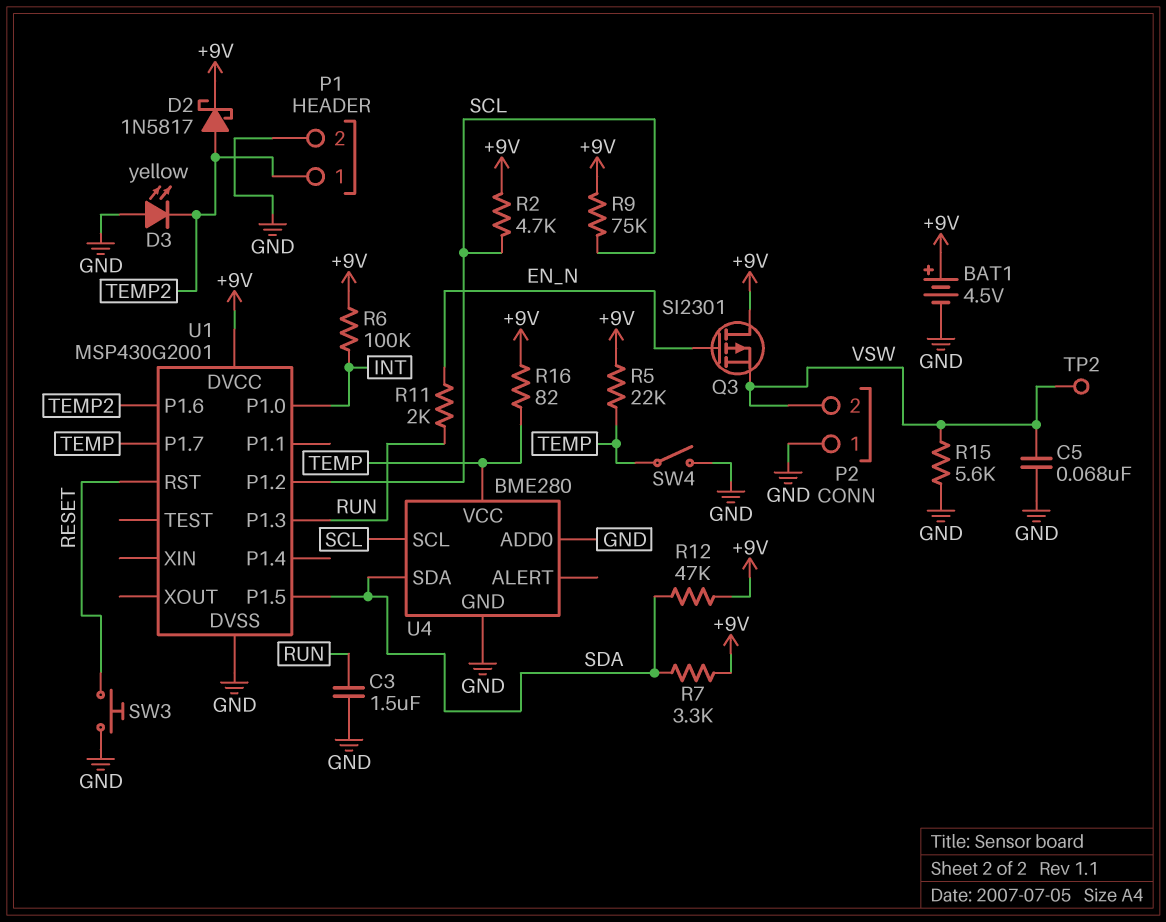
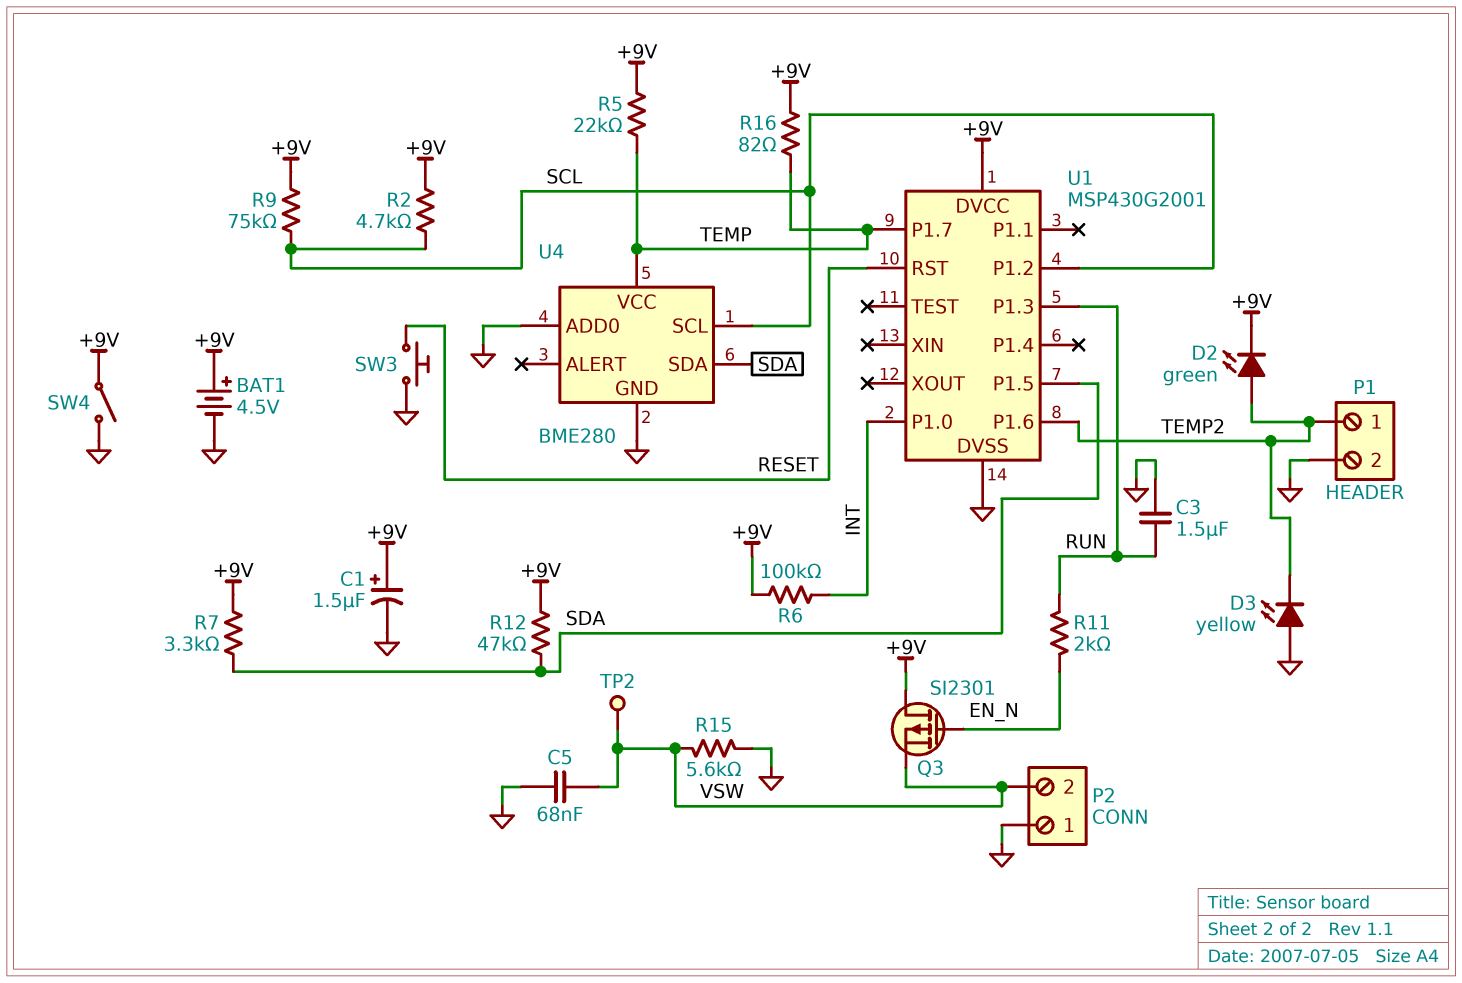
C1: none -> 1.5uF (plus +9V, minus GND)
D2: schottky 1N5817 (A TEMP2, K +9V) -> LED green (A TEMP2, K +9V)
SW4: switch (GND, TEMP) -> switch (+9V, GND)

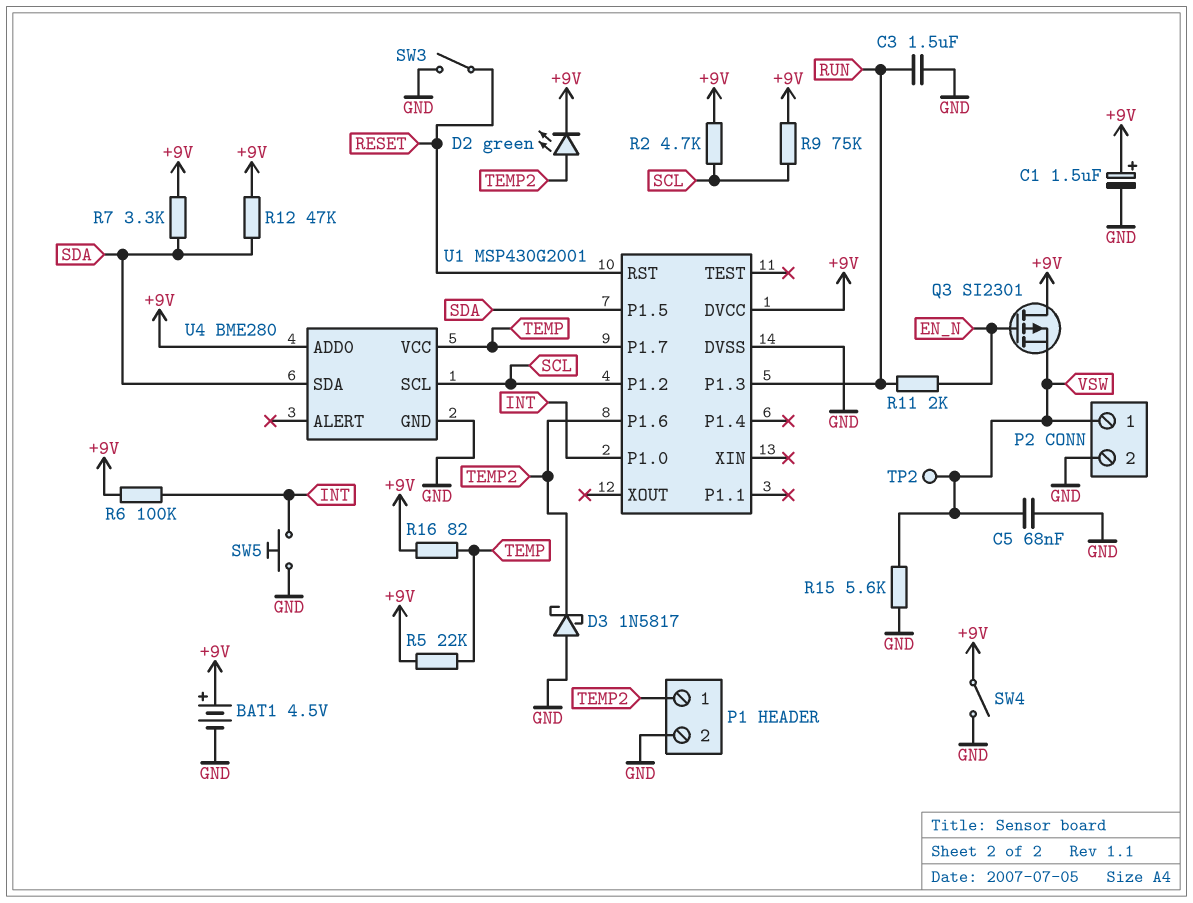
D3: LED yellow (A GND, K TEMP2) -> schottky 1N5817 (A GND, K TEMP2)
P2 pin 1: GND -> VSW
P2 pin 2: VSW -> GND
SW3: button (GND, RESET) -> switch (GND, RESET)
SW5: none -> button (GND, INT)
U4 pin ADD0: GND -> +9V

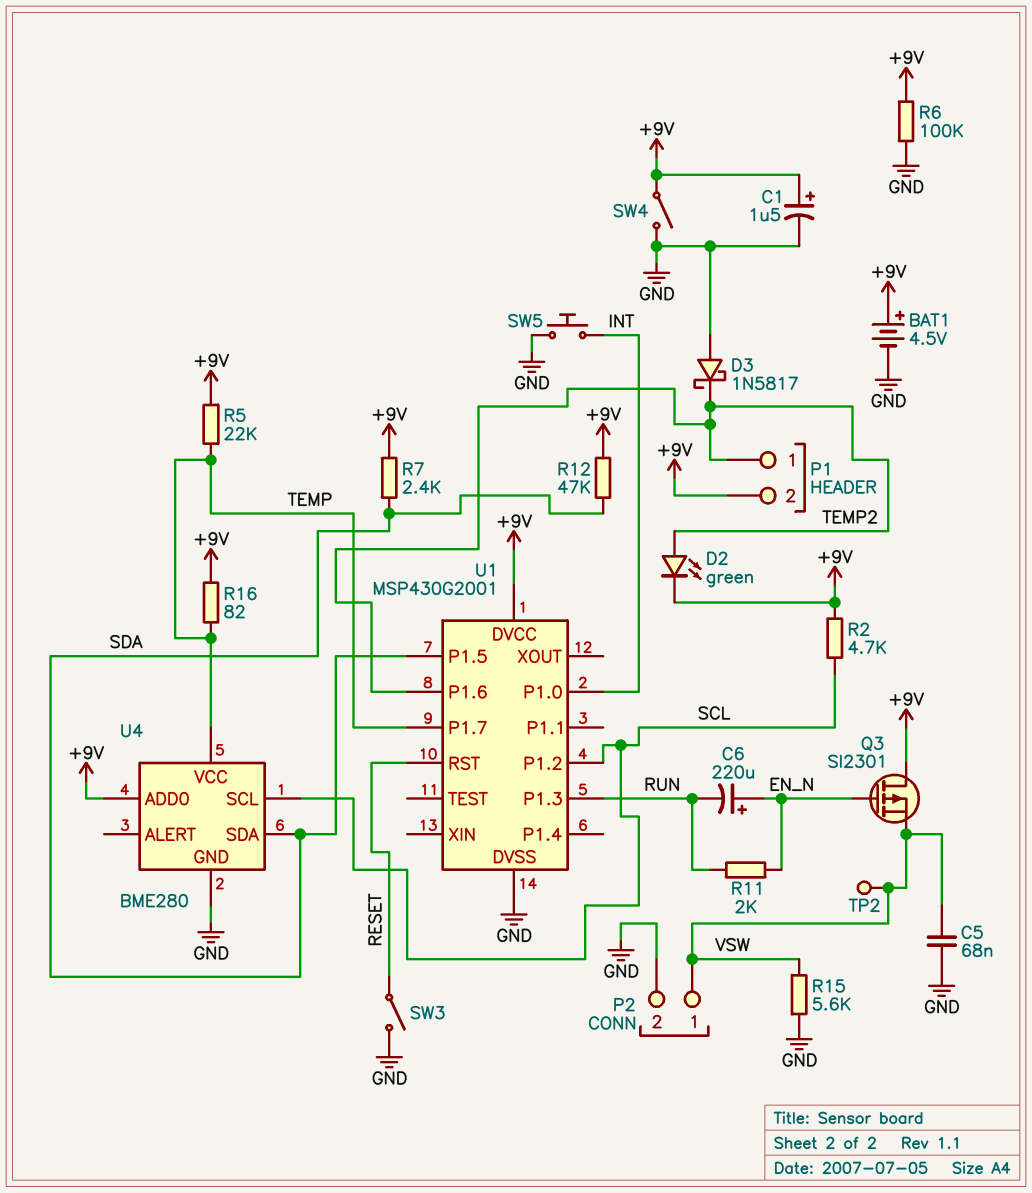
C3: 1.5uF (GND, RUN) -> none
C6: none -> 220uF (plus EN_N, minus RUN)
P1 pin 2: GND -> +9V
R6: 100k (+9V, INT) -> 100k (+9V, GND)
R7: 3.3k (+9V, SDA) -> 2.4k (+9V, SDA)
R9: 75k (+9V, SCL) -> none

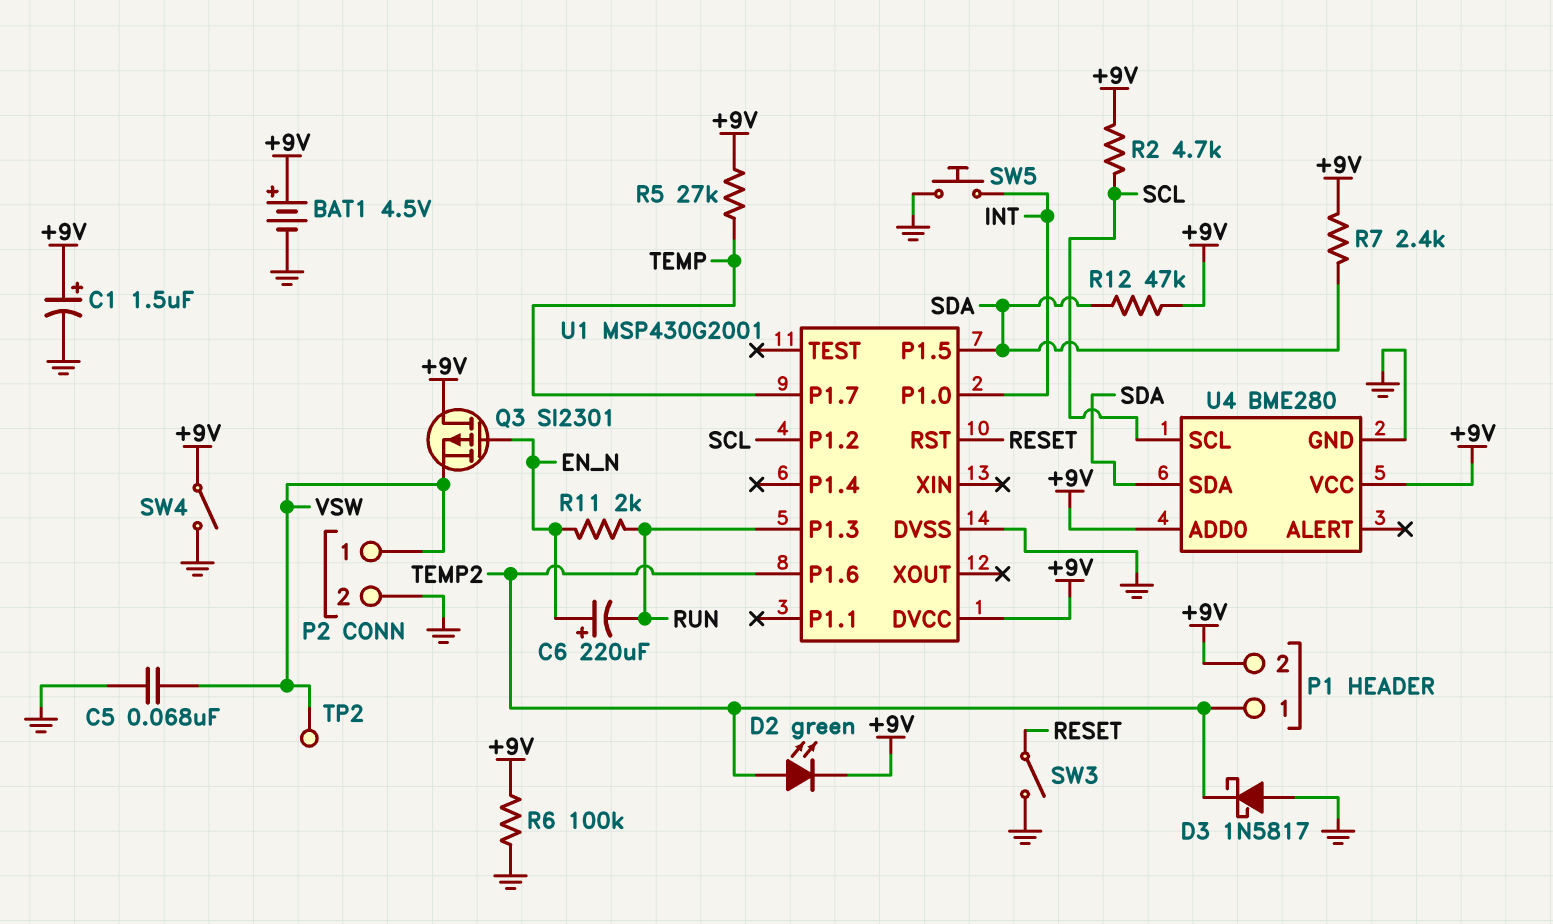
R5: 22k (+9V, TEMP) -> 27k (+9V, TEMP)
R15: 5.6k (GND, VSW) -> none
R16: 82 (+9V, TEMP) -> none
U4 pin VCC: TEMP -> +9V

